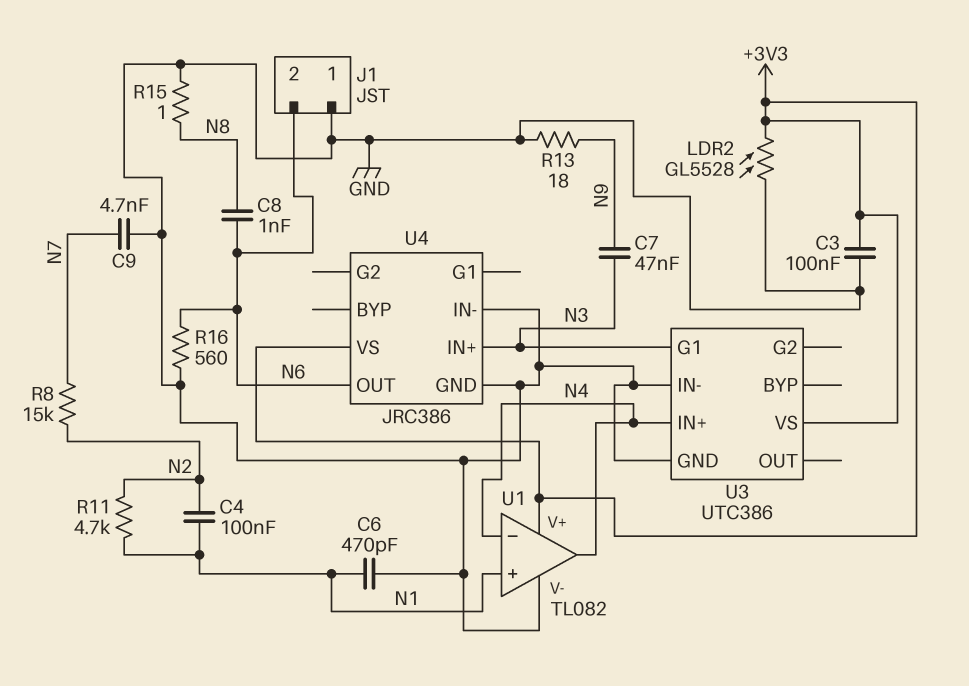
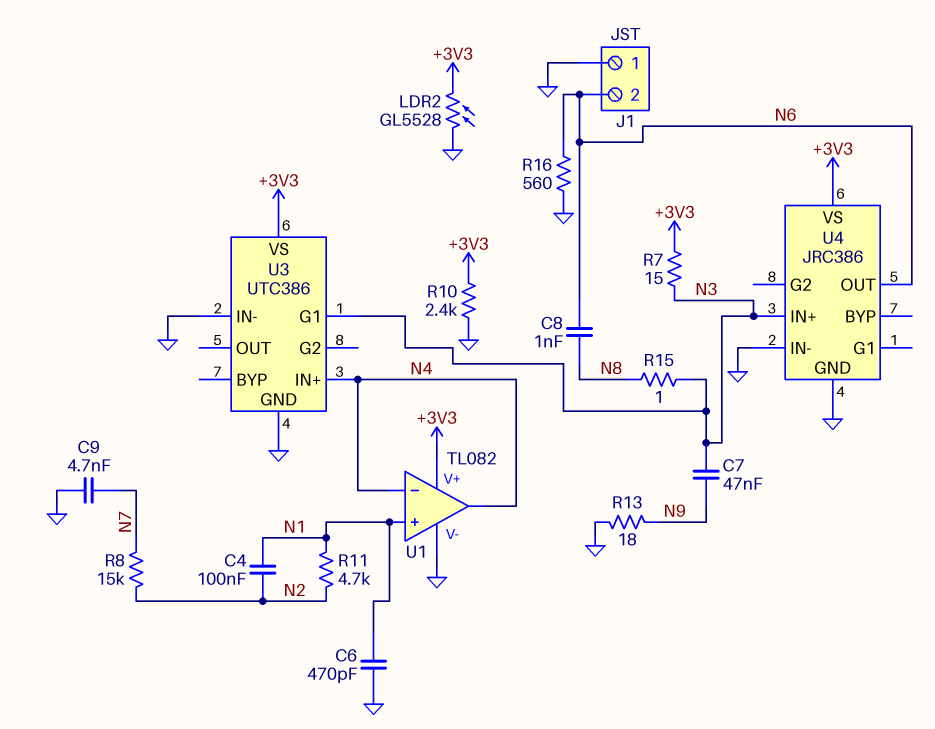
C3: 100nF (+3V3, GND) -> none
R7: none -> 15 (+3V3, N3)
R10: none -> 2.4k (+3V3, GND)
R15: 1 (GND, N8) -> 1 (N3, N8)

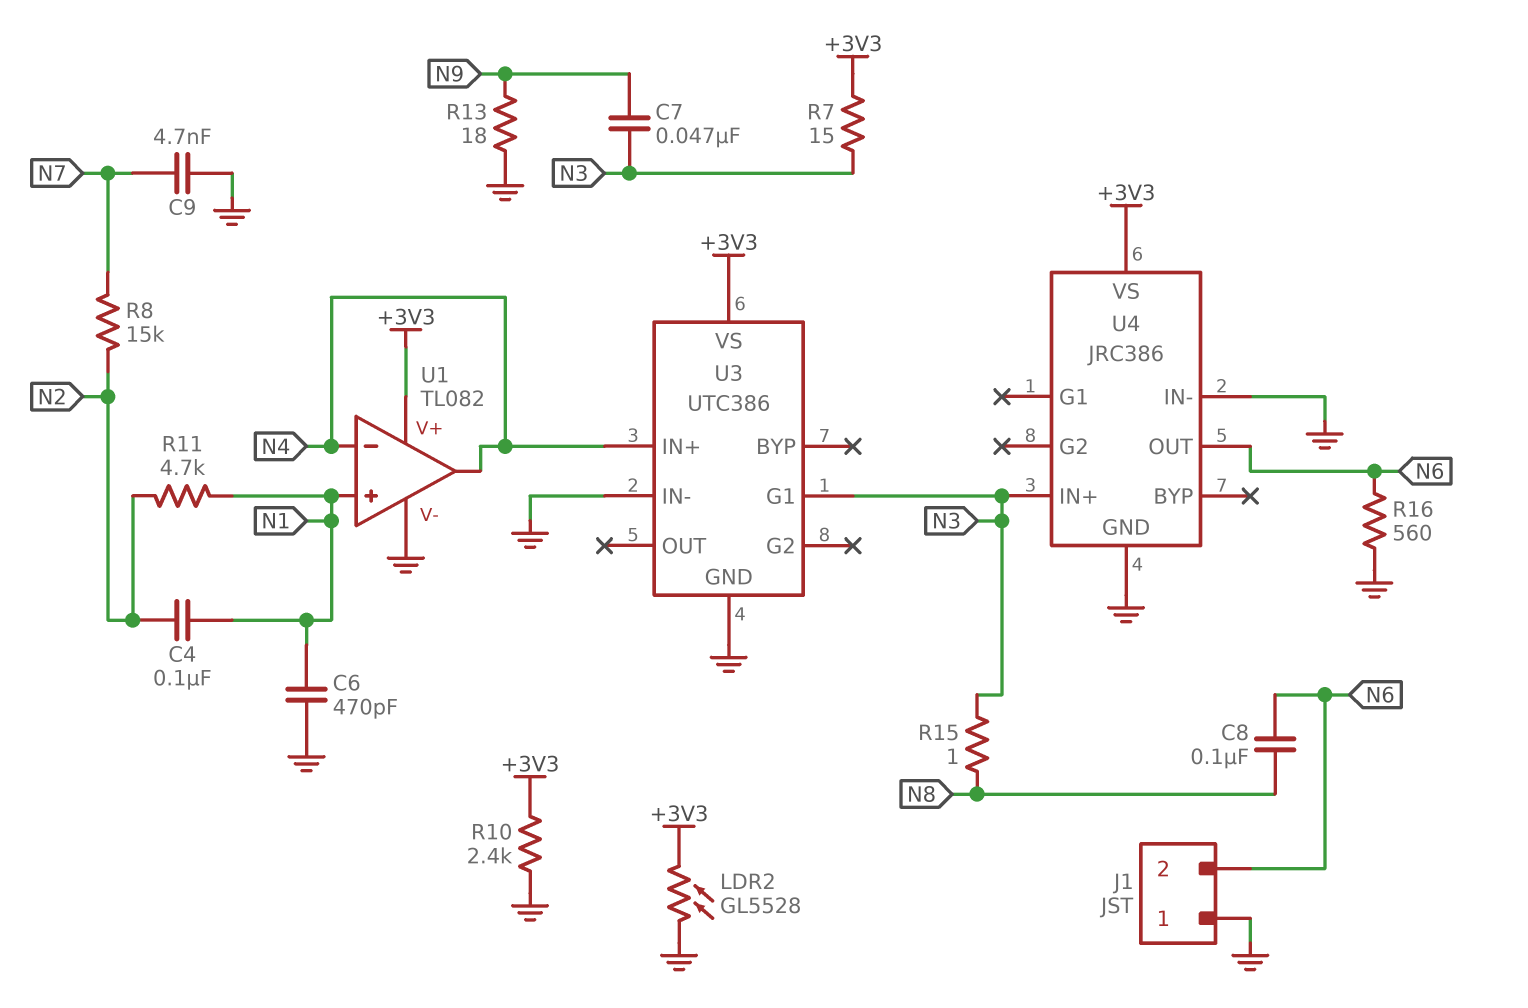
C8: 1nF (N6, N8) -> 100nF (N6, N8)

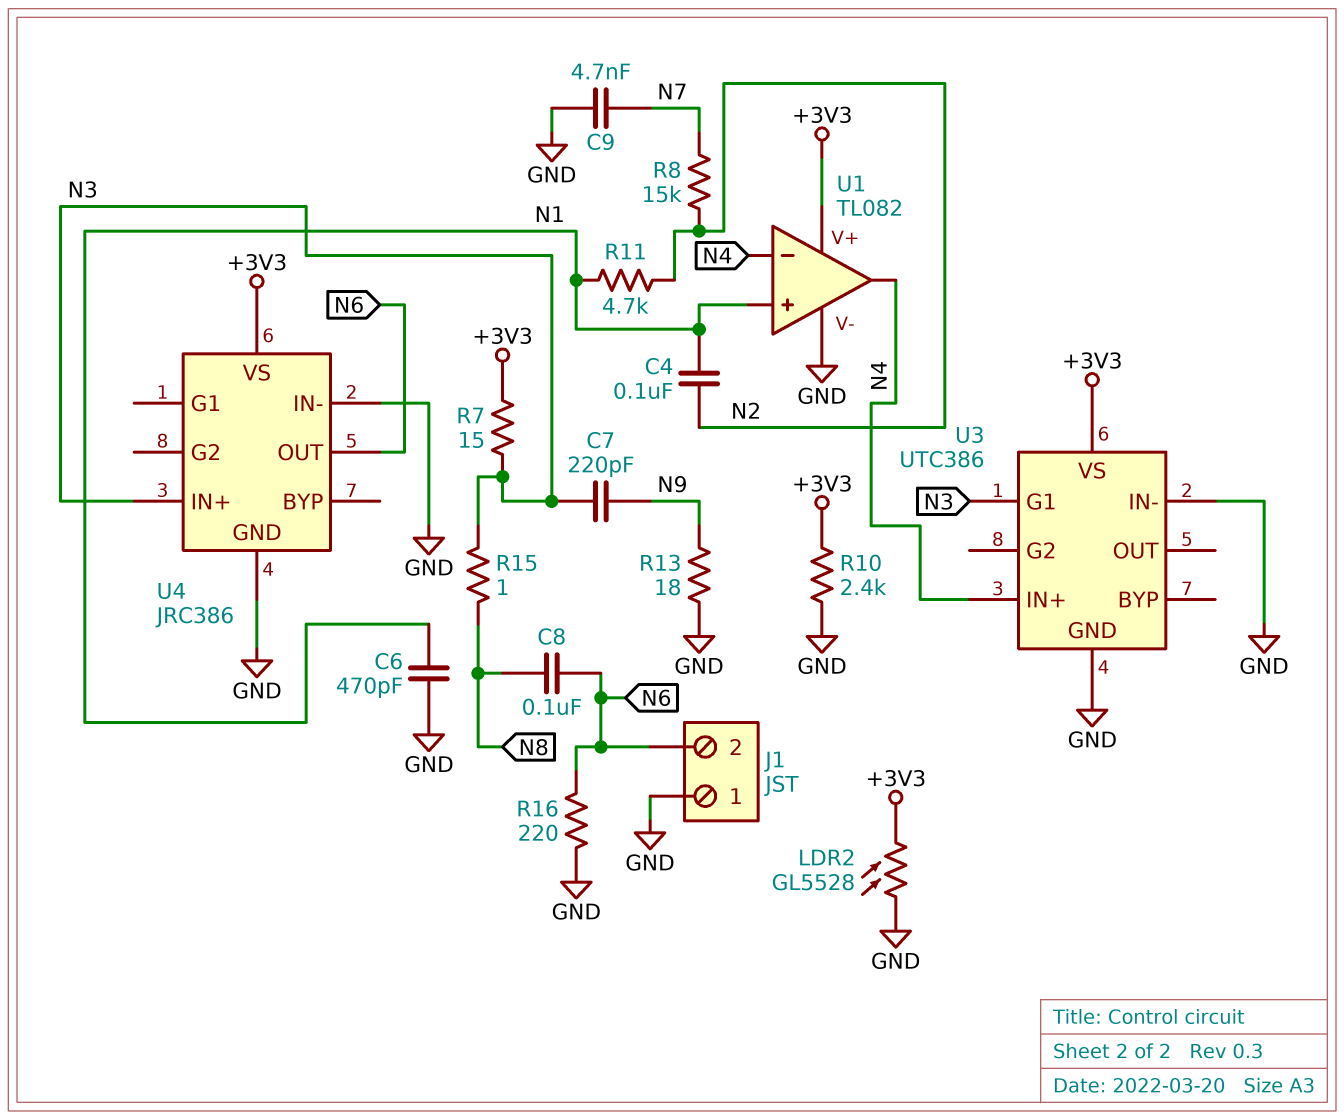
C7: 47nF (N3, N9) -> 220pF (N3, N9)
R16: 560 (GND, N6) -> 220 (GND, N6)

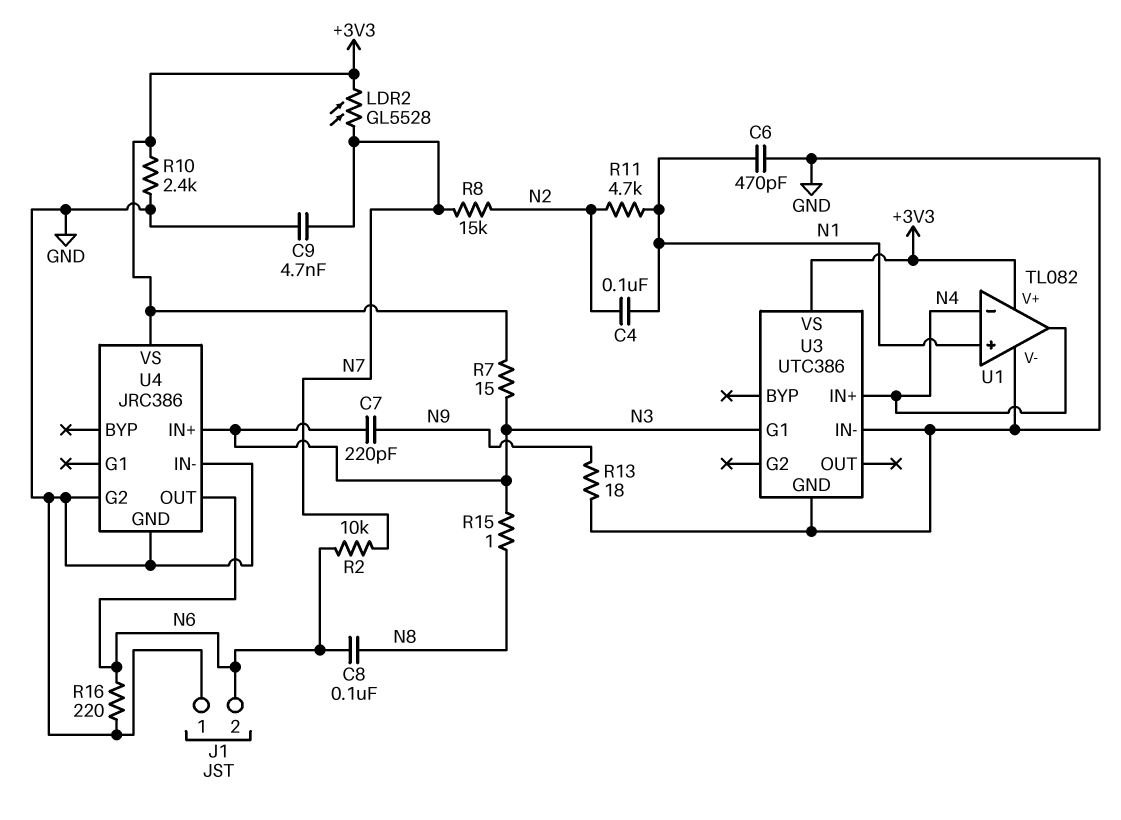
LDR2: GL5528 (+3V3, GND) -> GL5528 (+3V3, N7)
R2: none -> 10k (N6, N7)
U4 pin G2: none -> GND

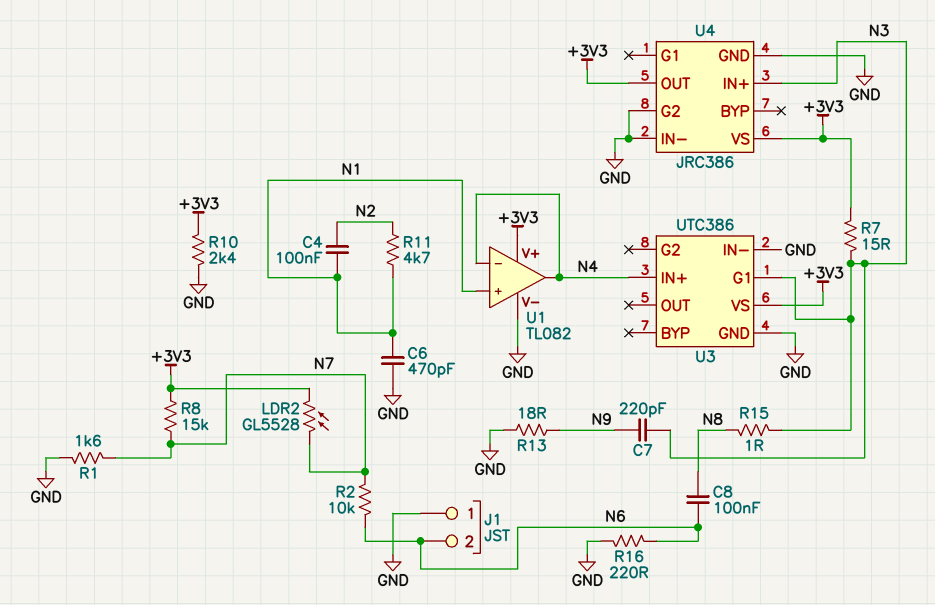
C9: 4.7nF (GND, N7) -> none
R1: none -> 1.6k (GND, N7)
R8: 15k (N2, N7) -> 15k (+3V3, N7)
U4 pin OUT: N6 -> +3V3

